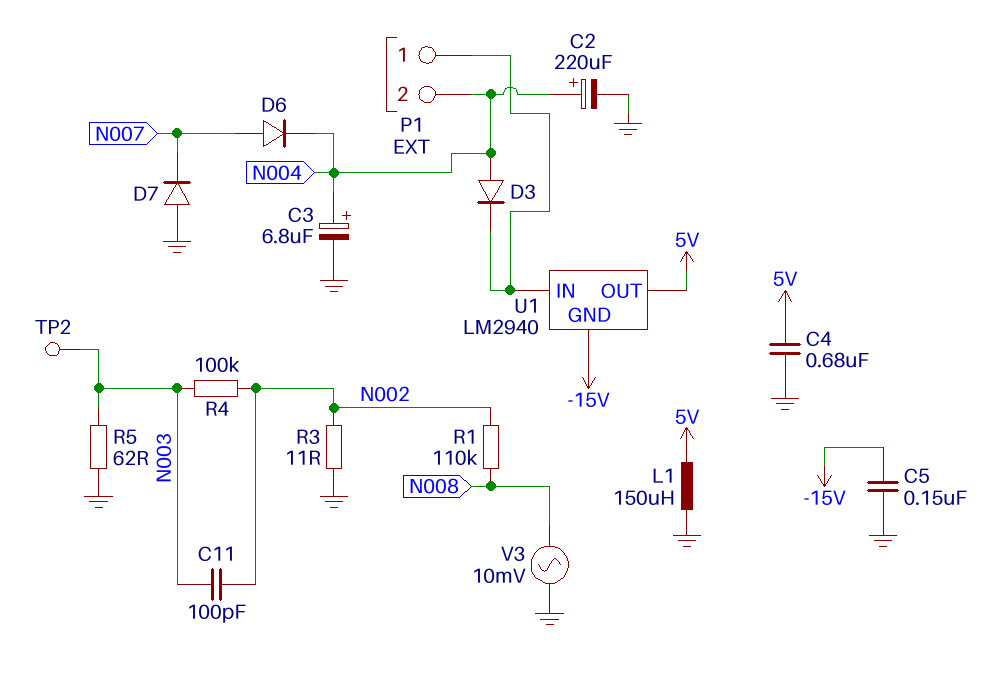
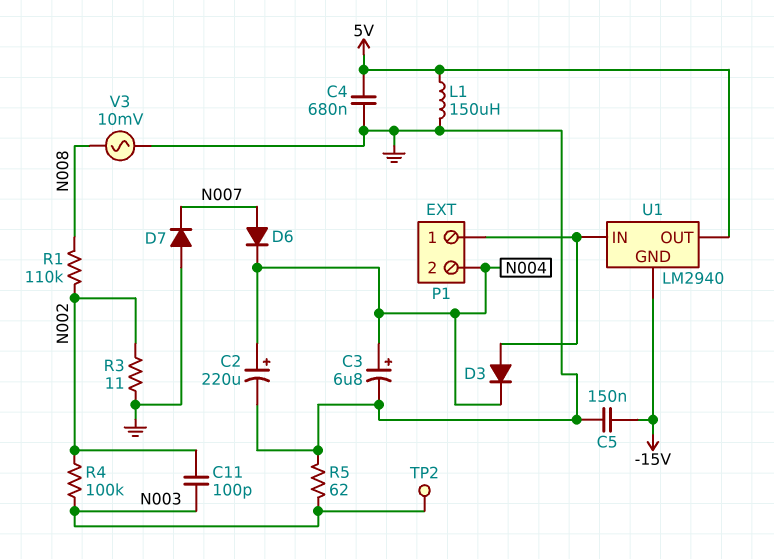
D3: diode (A N004, K P1/1) -> diode (A P1/1, K N004)

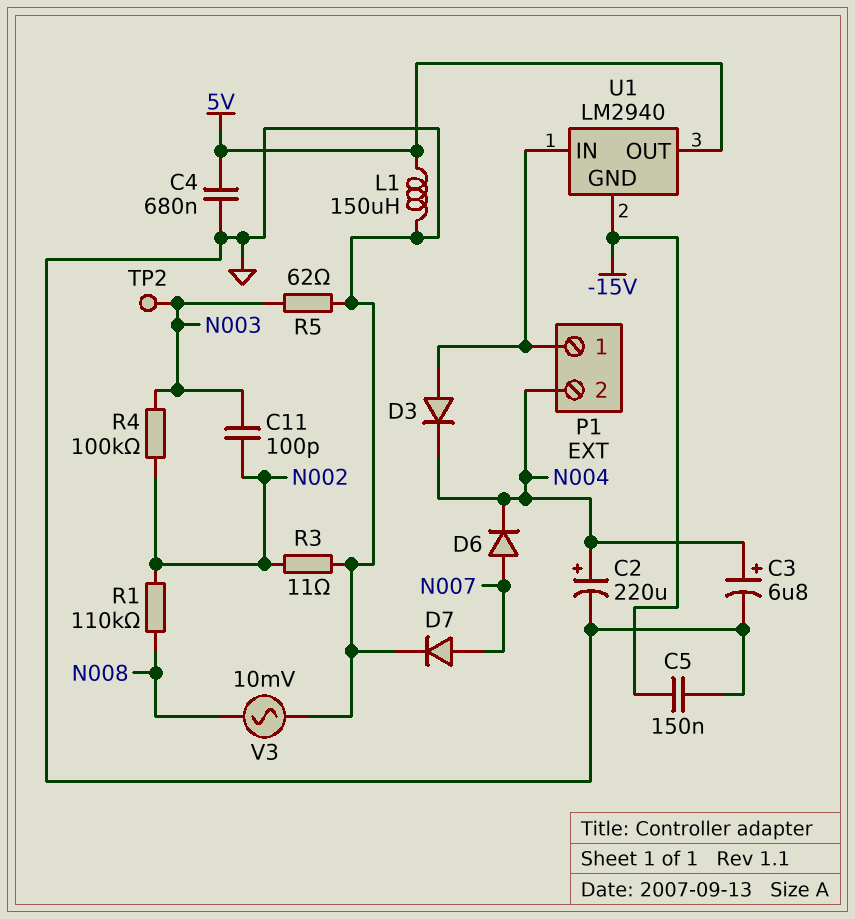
D7: diode (A GND, K N007) -> diode (A N007, K GND)

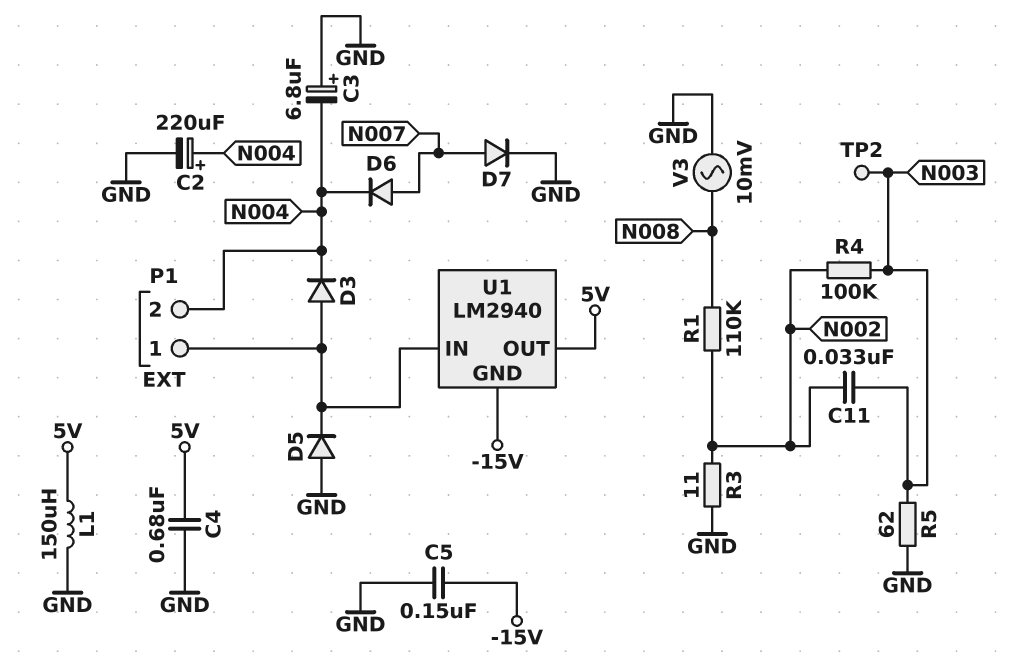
C3: 6.8uF (plus N004, minus GND) -> 6.8uF (plus GND, minus N004)
C11: 100pF (N002, N003) -> 33nF (N002, N003)
D5: none -> diode (A GND, K P1/1)

